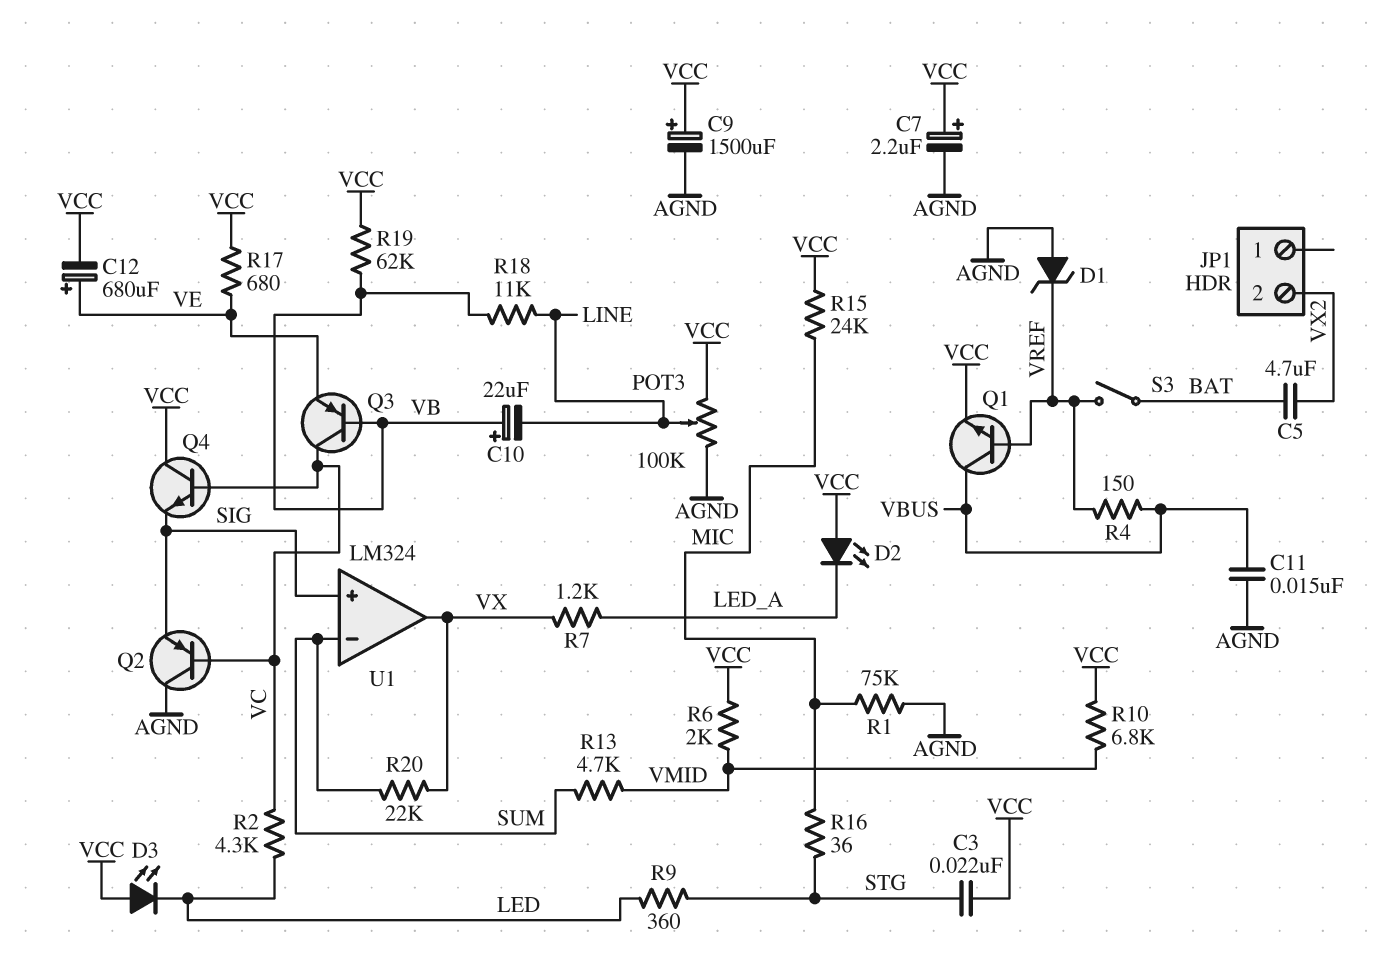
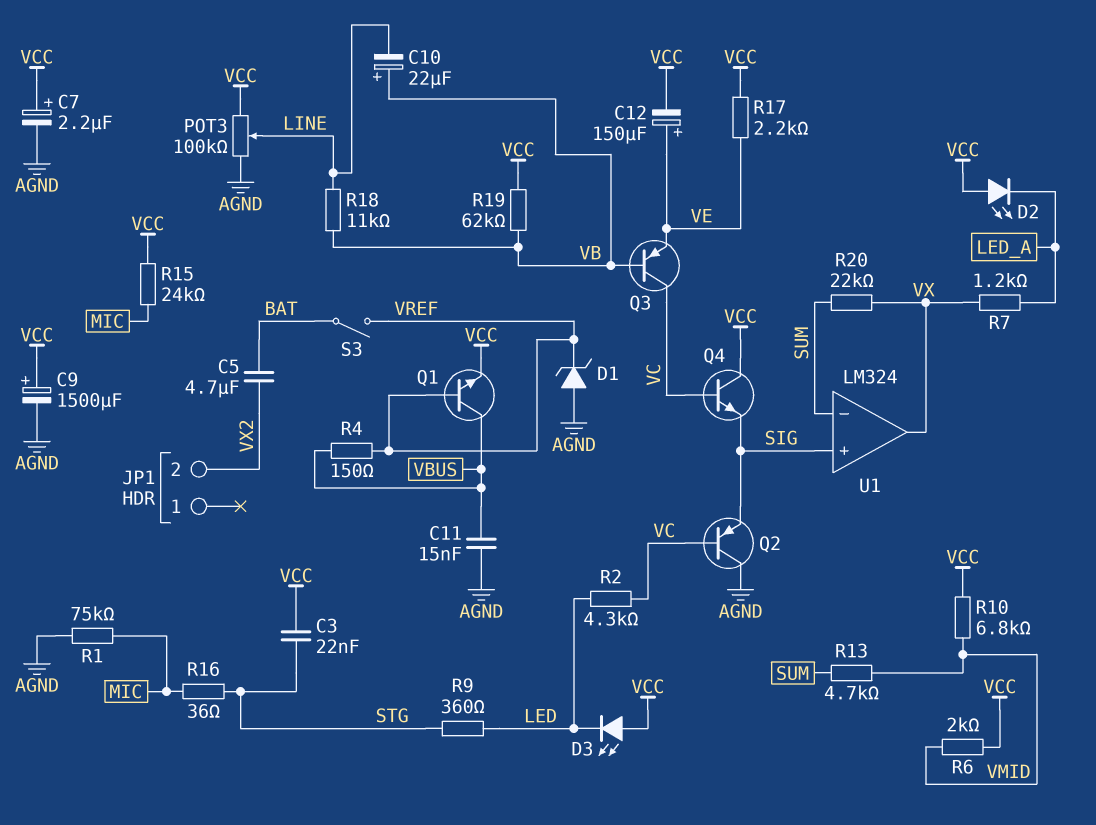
C12: 680uF (plus VE, minus VCC) -> 150uF (plus VE, minus VCC)
R17: 680 (VCC, VE) -> 2.2k (VCC, VE)

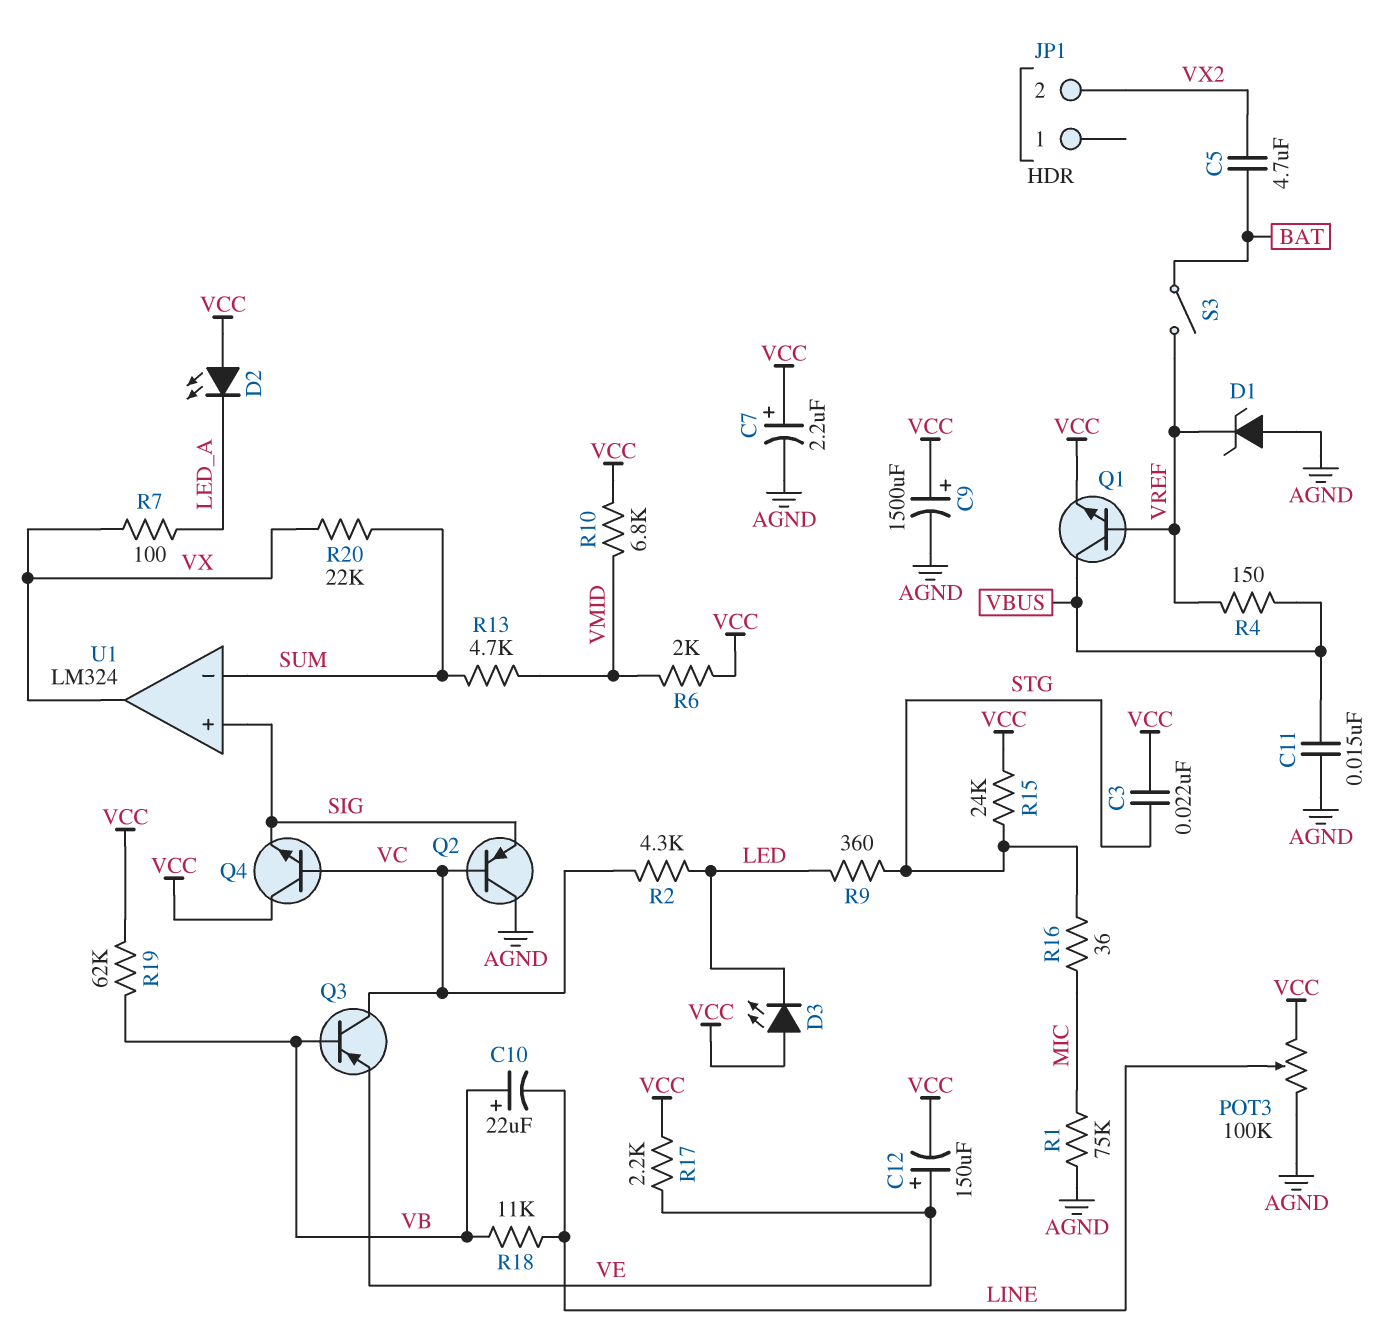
R7: 1.2k (LED_A, VX) -> 100 (LED_A, VX)
R15: 24k (MIC, VCC) -> 24k (STG, VCC)

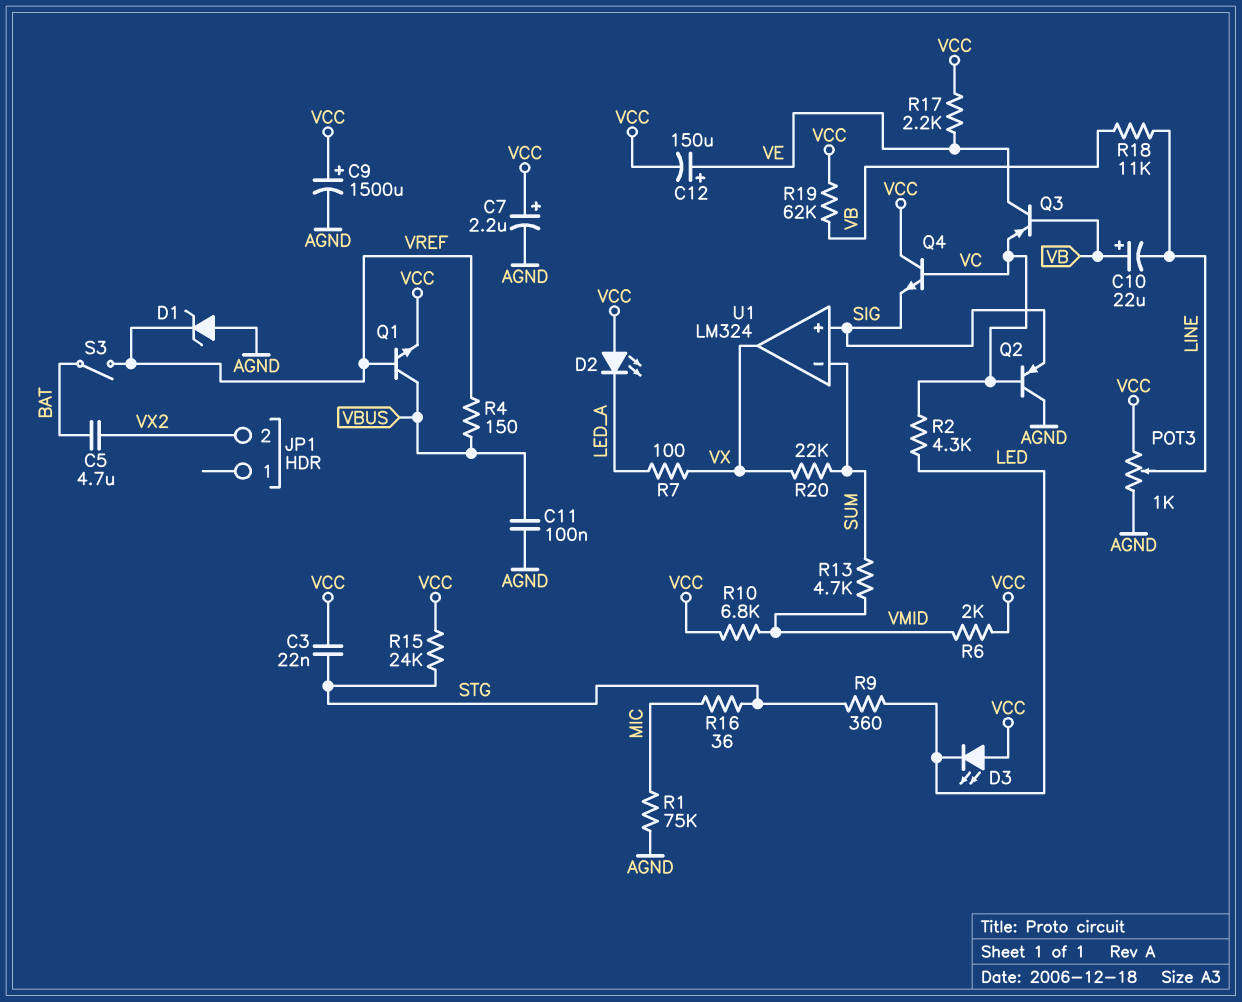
C11: 15nF (AGND, VBUS) -> 100nF (AGND, VBUS)
POT3: 100k (AGND, VCC, wiper LINE) -> 1k (AGND, VCC, wiper LINE)
Q3: PNP (B VB, C VC, E VE) -> PNP (B VB, C VE, E VC)

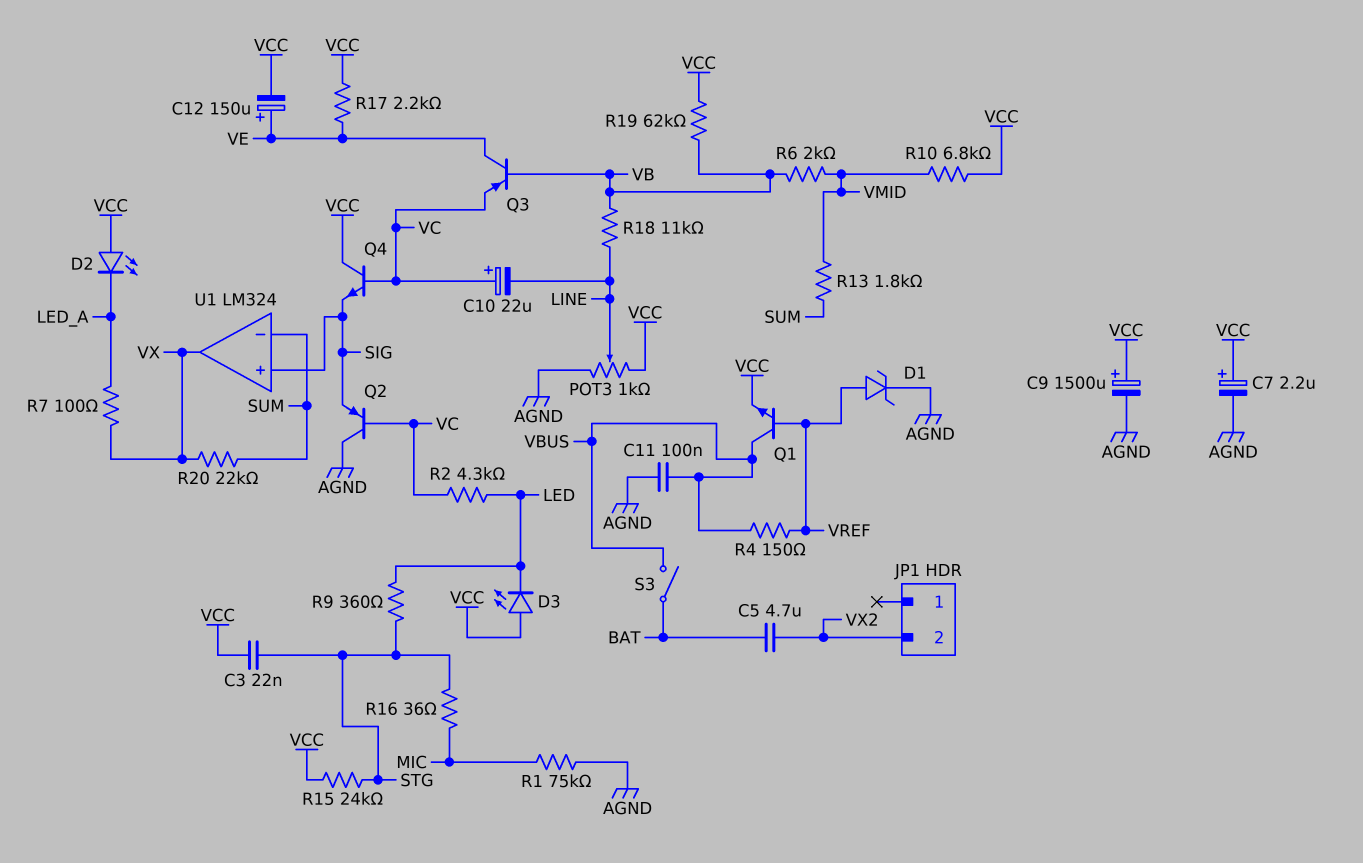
C10: 22uF (plus VB, minus LINE) -> 22uF (plus VC, minus LINE)
D1: zener (A AGND, K VREF) -> zener (A VREF, K AGND)
R6: 2k (VCC, VMID) -> 2k (VB, VMID)
R13: 4.7k (SUM, VMID) -> 1.8k (SUM, VMID)
S3: switch (BAT, VREF) -> switch (BAT, VBUS)

